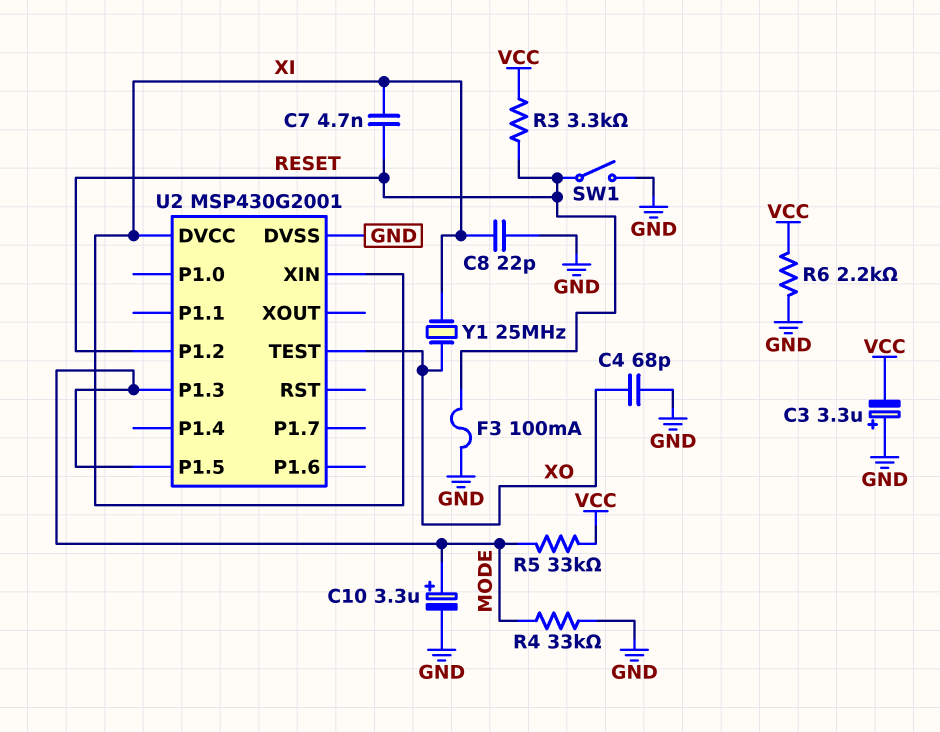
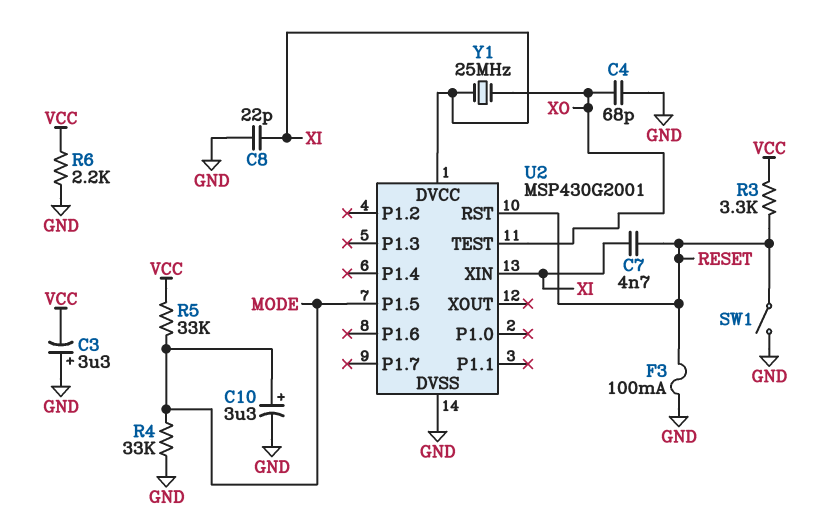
U2 pin P1.2: RESET -> none
U2 pin P1.3: MODE -> none
U2 pin RST: none -> RESET

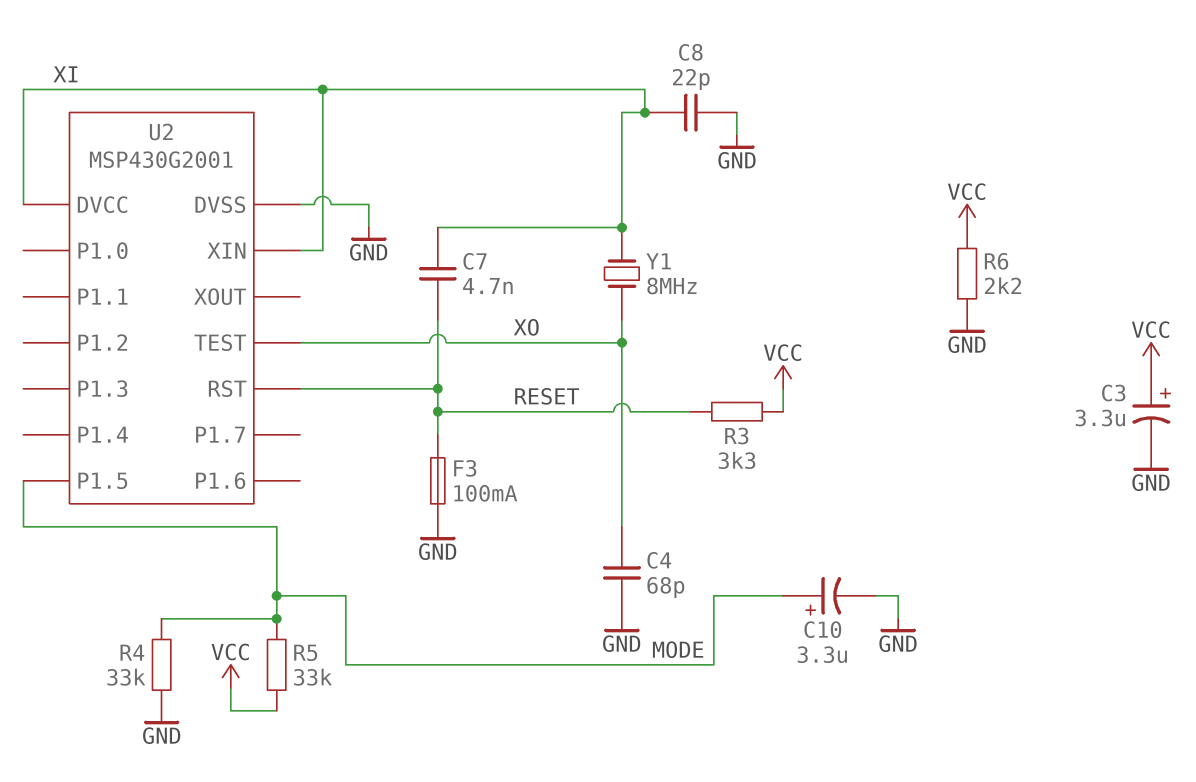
C3: 3.3uF (plus GND, minus VCC) -> 3.3uF (plus VCC, minus GND)
SW1: switch (GND, RESET) -> none
Y1: 25MHz (XI, XO) -> 8MHz (XI, XO)

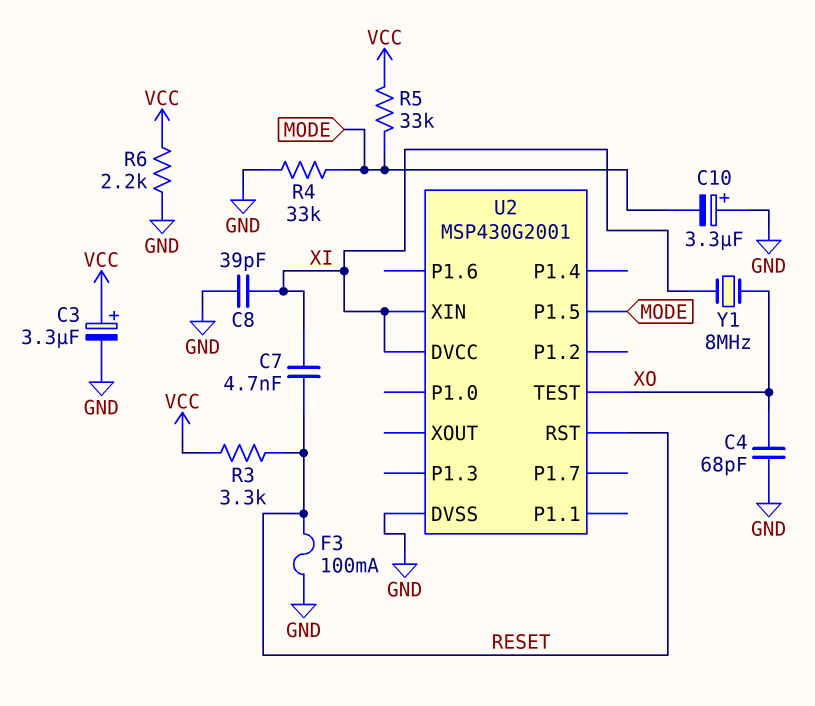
C8: 22pF (GND, XI) -> 39pF (GND, XI)
C10: 3.3uF (plus MODE, minus GND) -> 3.3uF (plus GND, minus MODE)

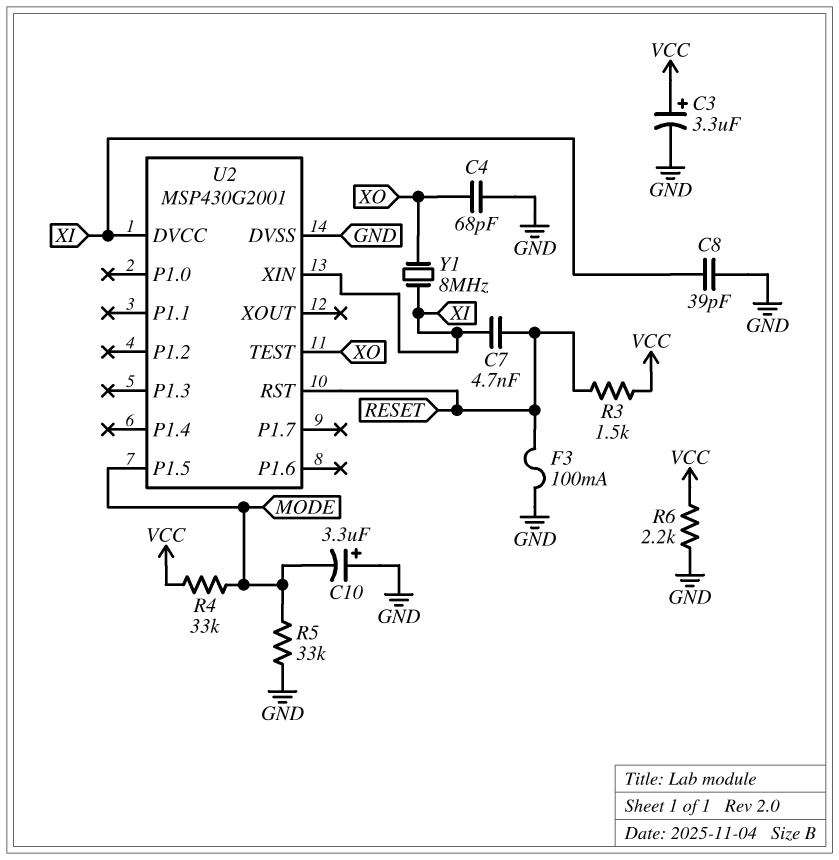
R3: 3.3k (RESET, VCC) -> 1.5k (RESET, VCC)
R4: 33k (GND, MODE) -> 33k (MODE, VCC)
R5: 33k (MODE, VCC) -> 33k (GND, MODE)

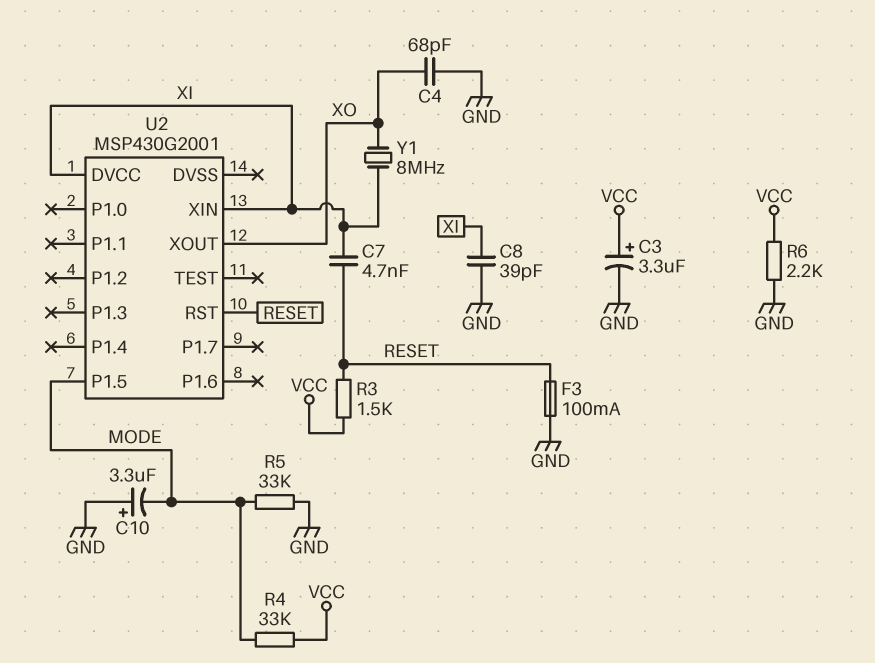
U2 pin DVSS: GND -> none
U2 pin TEST: XO -> none
U2 pin XOUT: none -> XO

